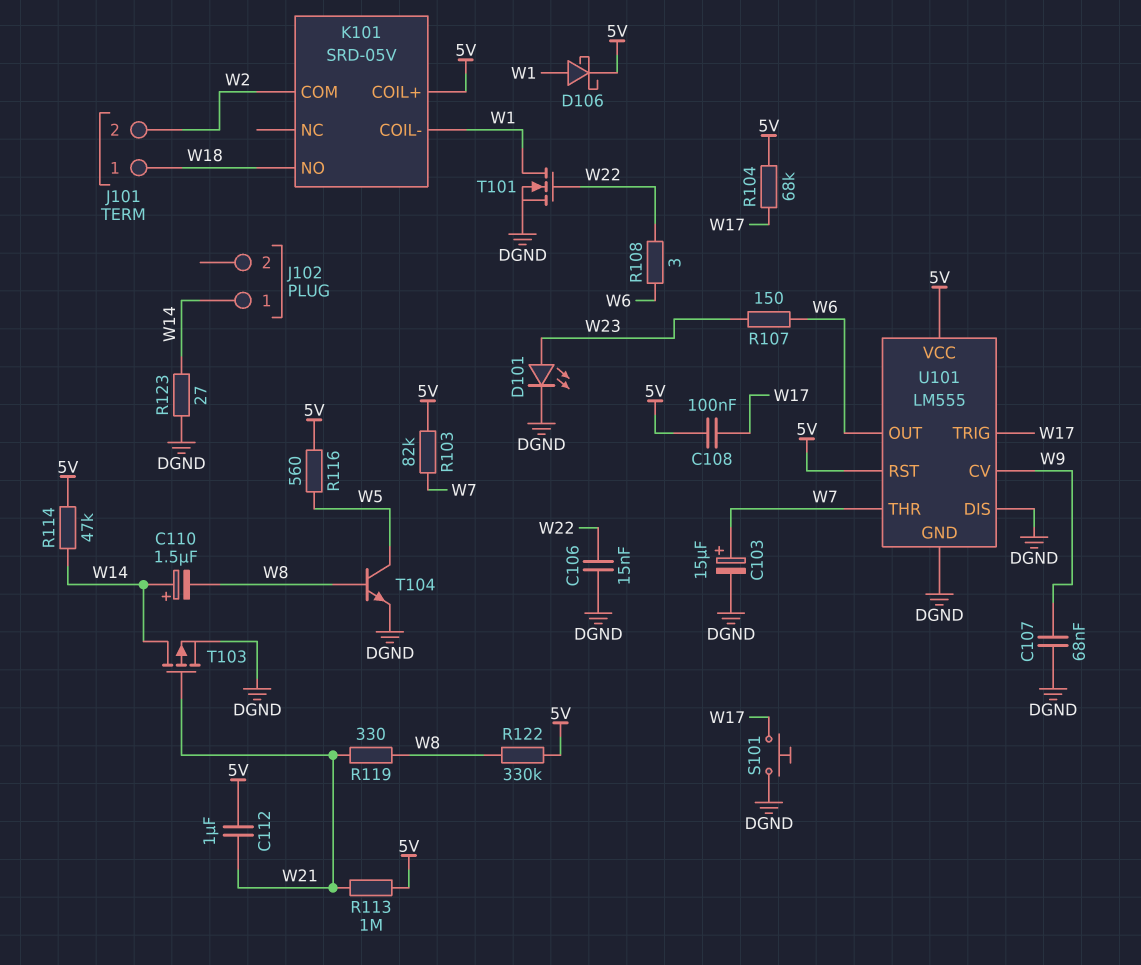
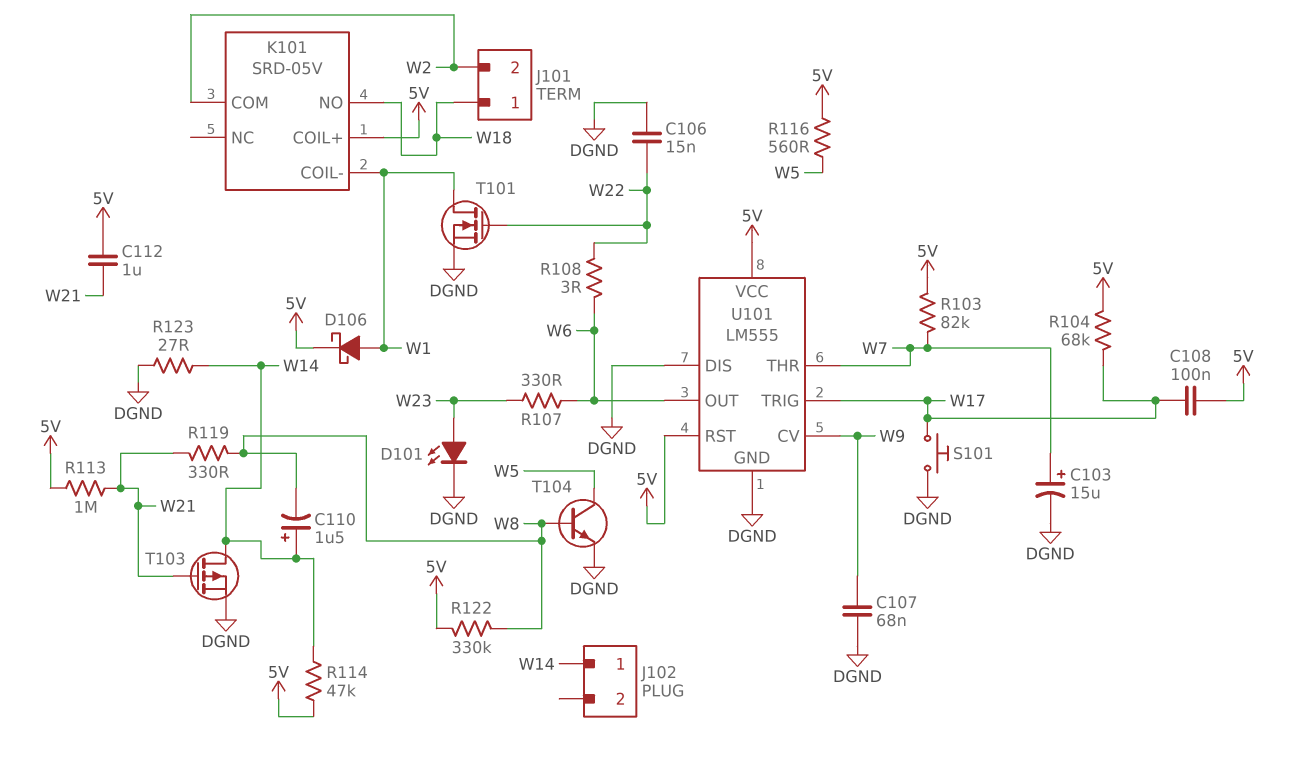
R107: 150 (W6, W23) -> 330 (W6, W23)

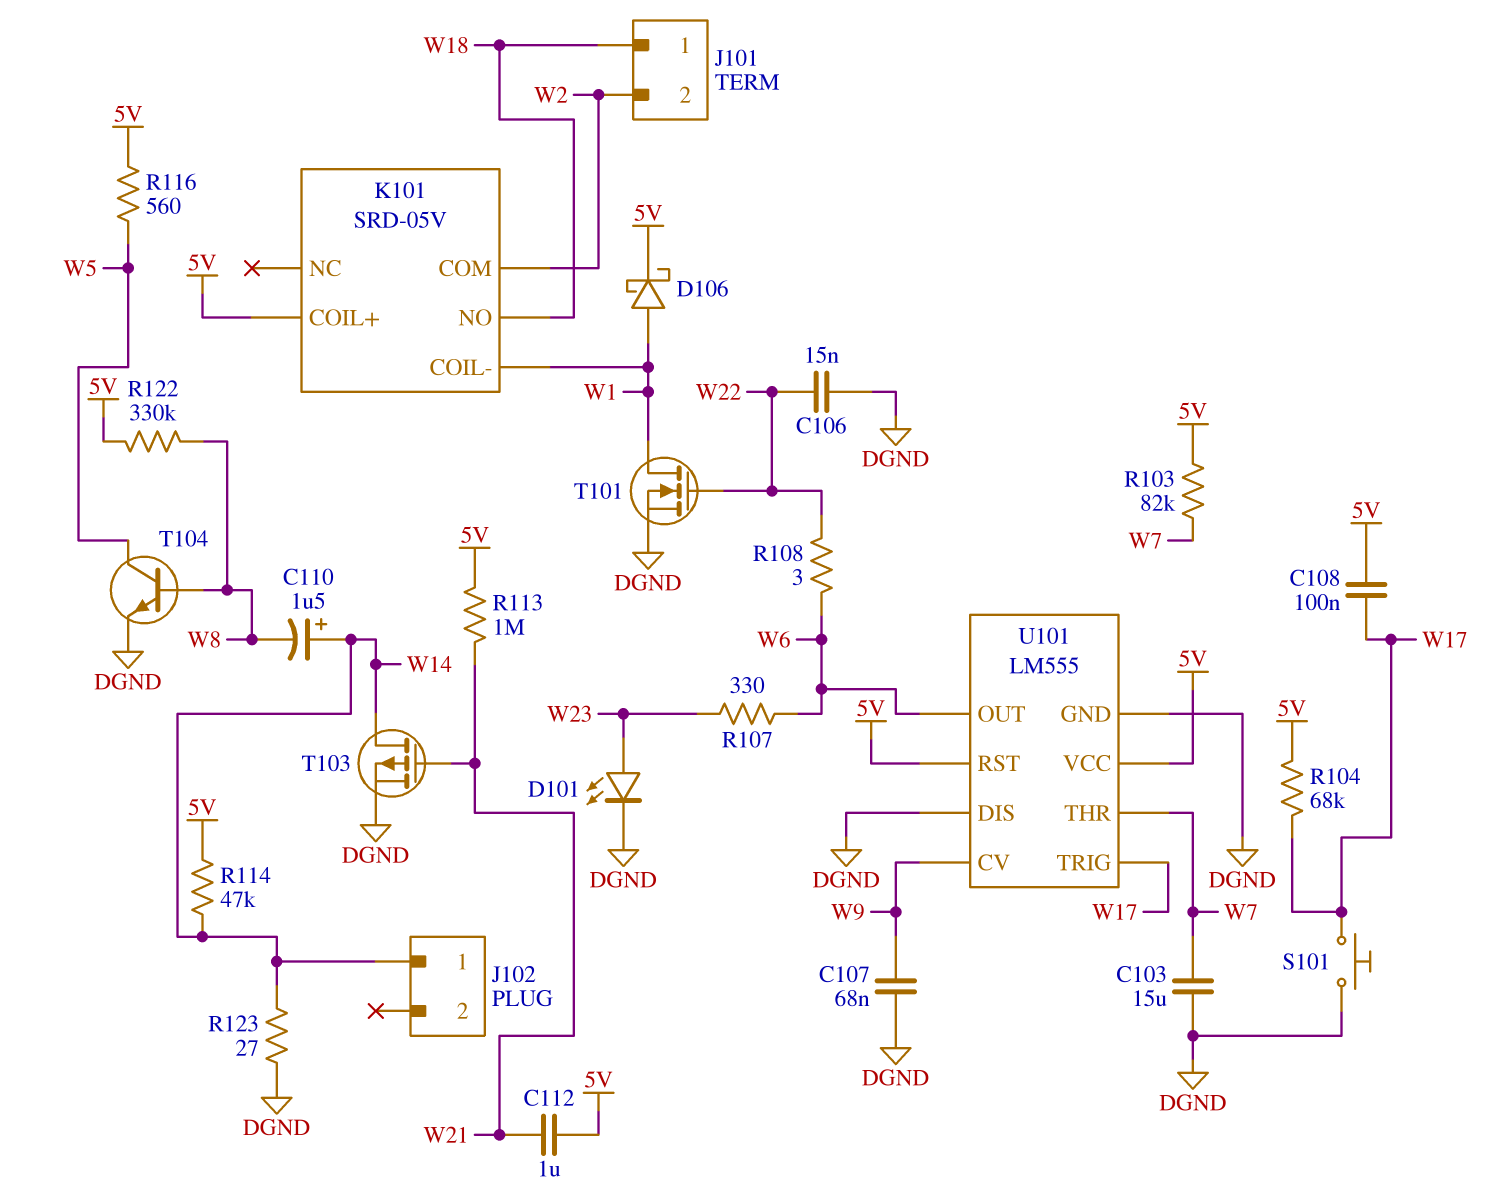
C103: 15uF (plus W7, minus DGND) -> 15uF (DGND, W7)
R119: 330 (W8, W21) -> none

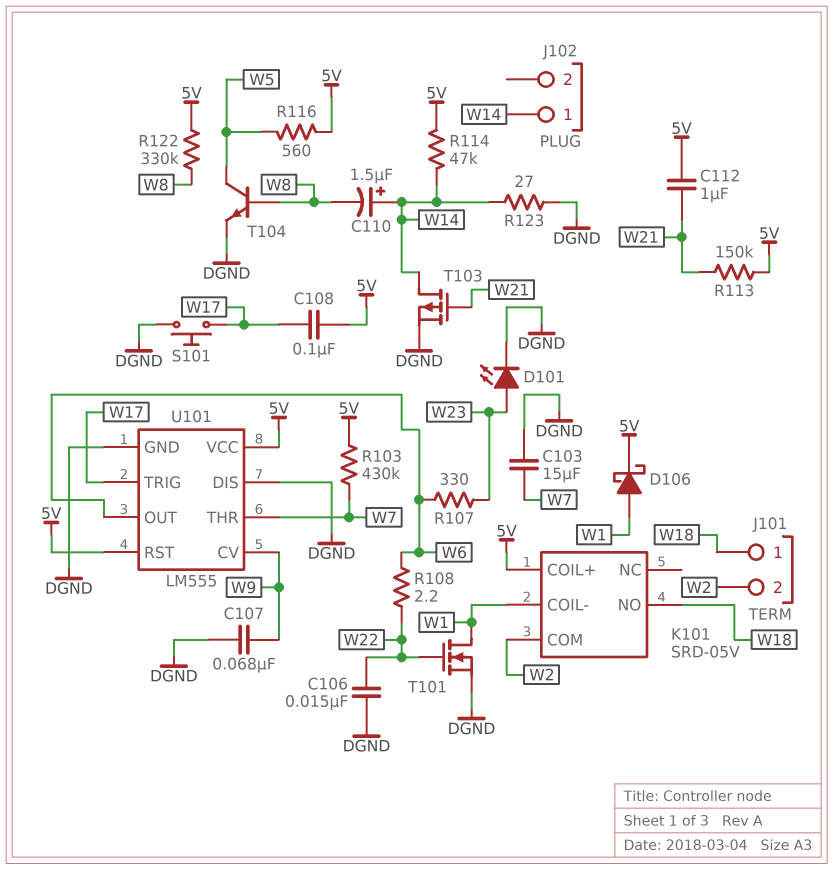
R103: 82k (5V, W7) -> 430k (5V, W7)
R104: 68k (5V, W17) -> none
R108: 3 (W6, W22) -> 2.2 (W6, W22)
R113: 1M (5V, W21) -> 150k (5V, W21)

